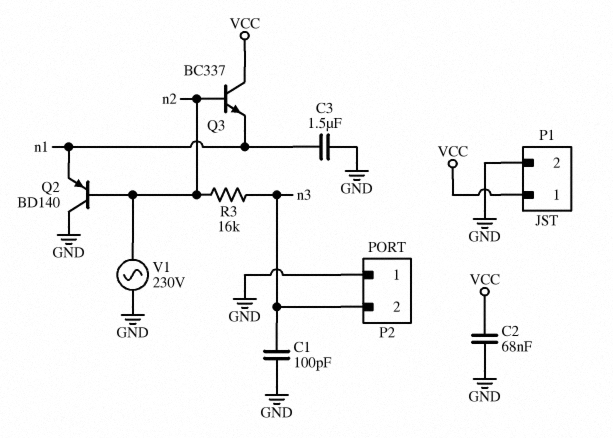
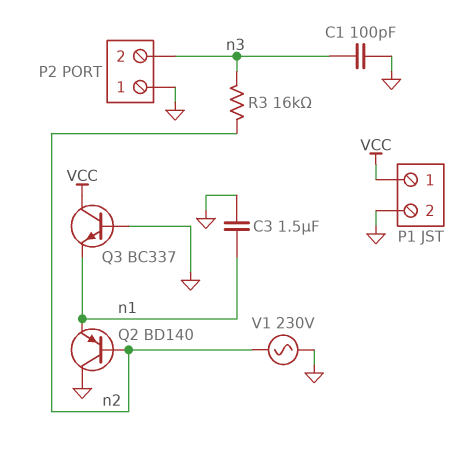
C2: 68nF (GND, VCC) -> none
Q3: NPN BC337 (B n2, C VCC, E n1) -> NPN BC337 (B GND, C VCC, E n1)

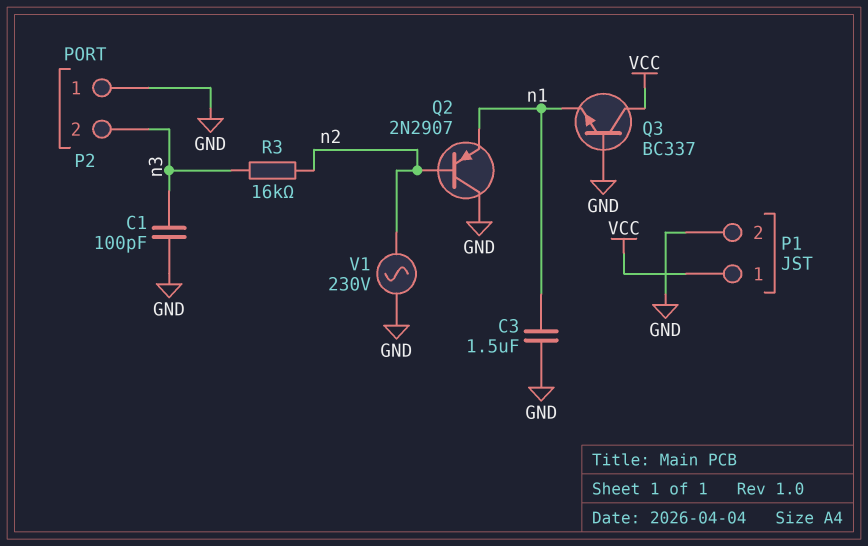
Q2: PNP BD140 (B n2, C GND, E n1) -> PNP 2N2907 (B n2, C GND, E n1)

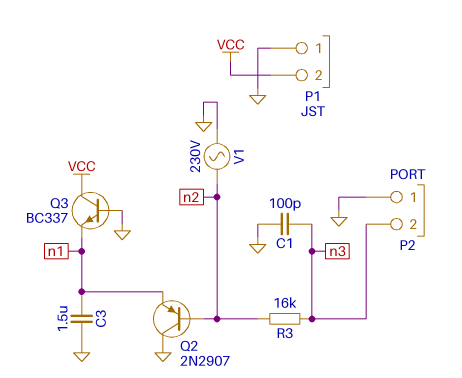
P1 pin 1: VCC -> GND
P1 pin 2: GND -> VCC

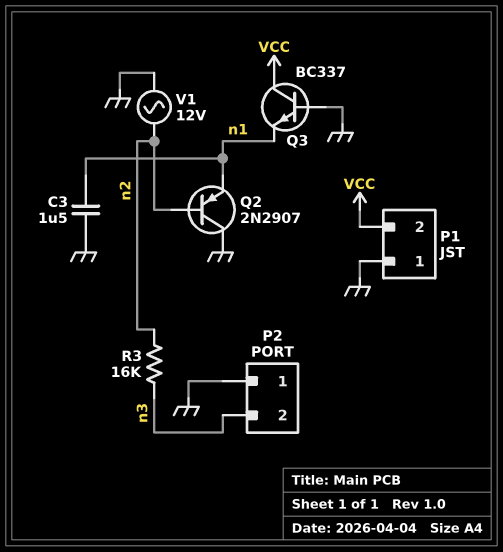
C1: 100pF (GND, n3) -> none
V1: AC 230V (GND, n2) -> AC 12V (GND, n2)

